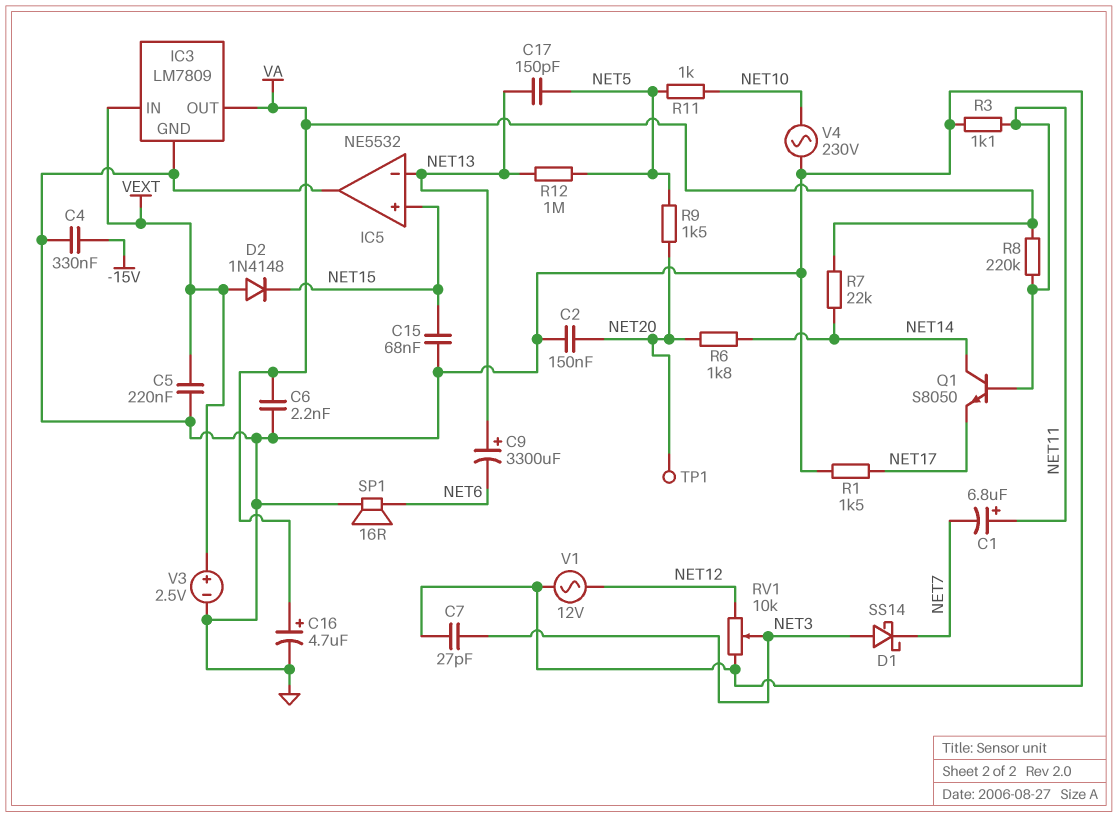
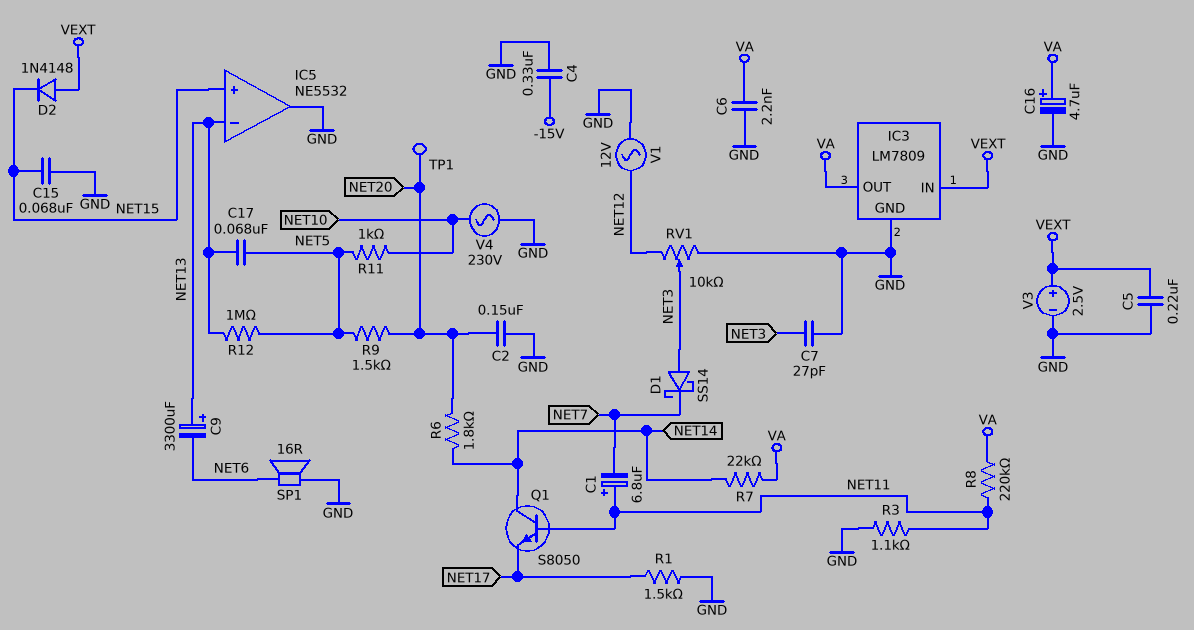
C17: 150pF (NET5, NET13) -> 68nF (NET5, NET13)

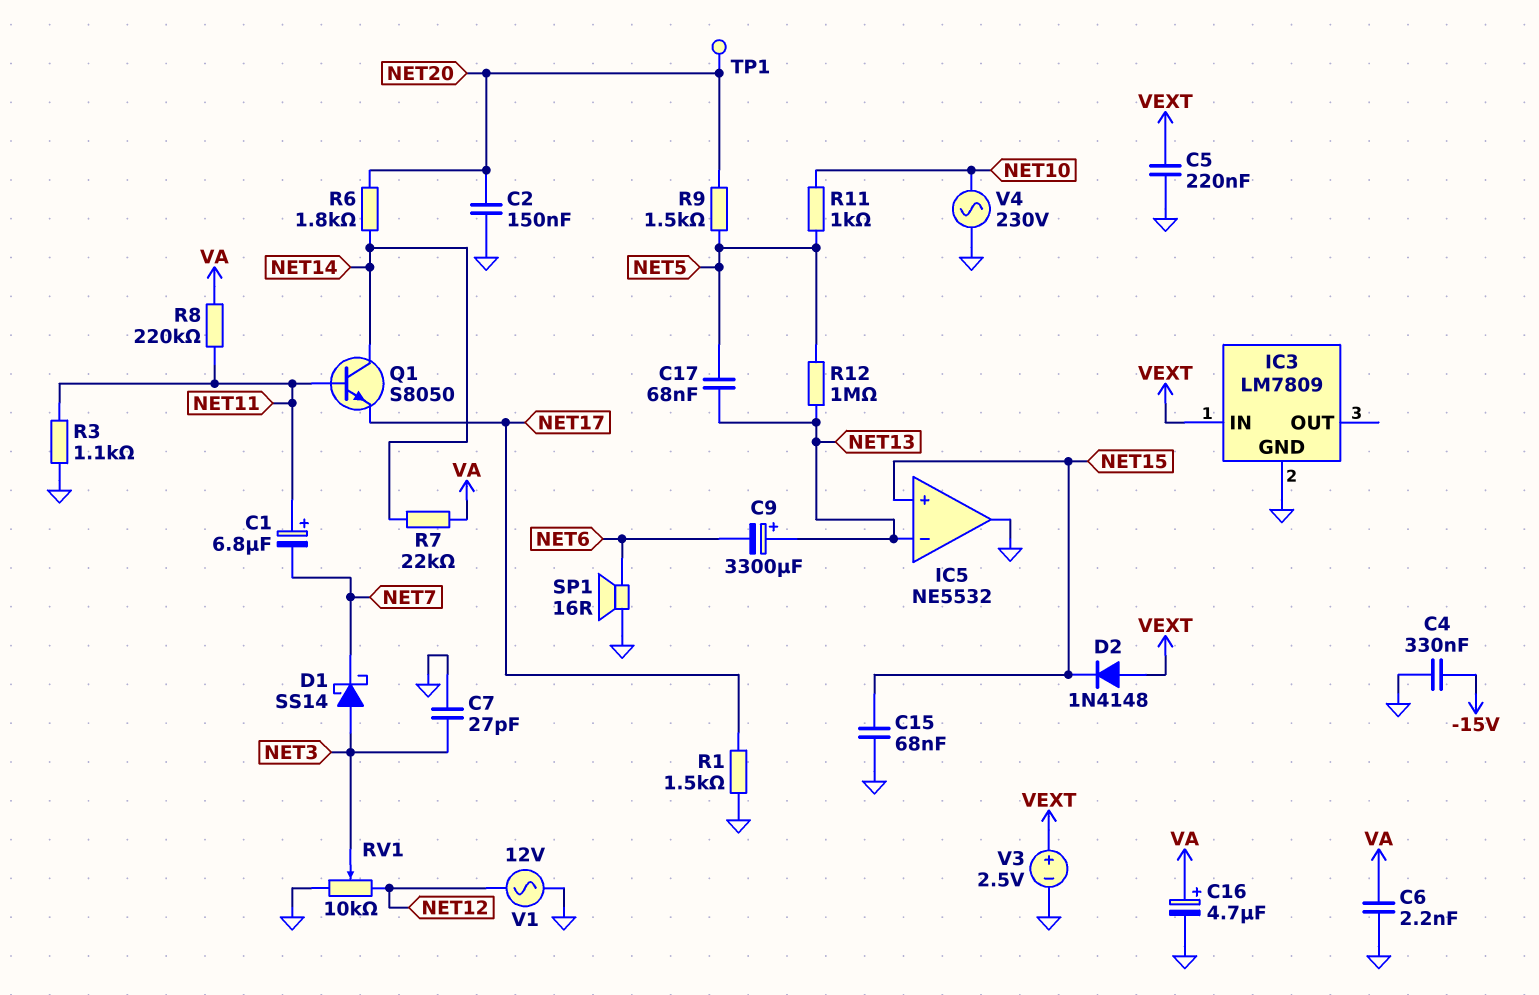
IC3 pin OUT: VA -> none

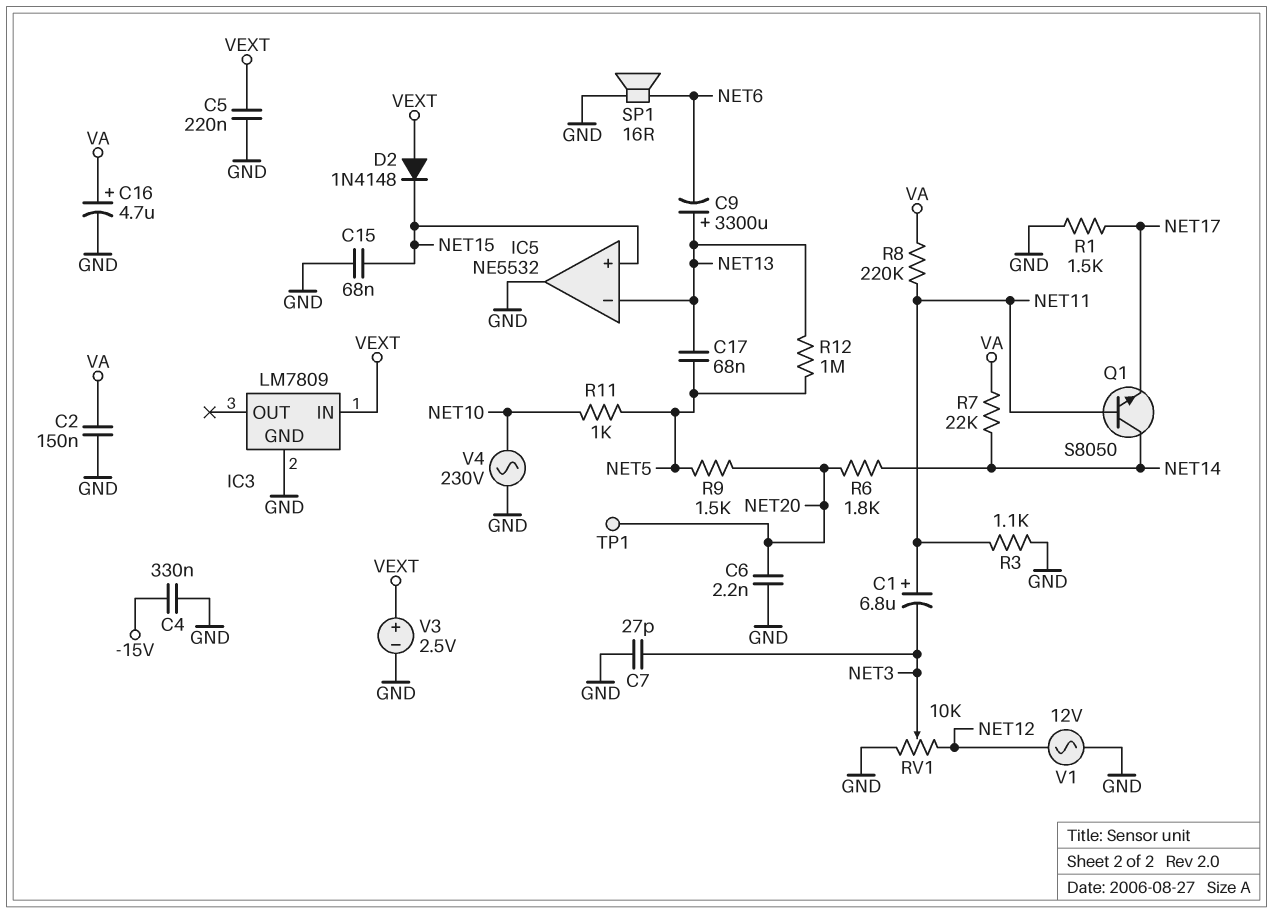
C1: 6.8uF (plus NET11, minus NET7) -> 6.8uF (plus NET11, minus NET3)
C2: 150nF (GND, NET20) -> 150nF (GND, VA)
C6: 2.2nF (GND, VA) -> 2.2nF (GND, NET20)
D1: schottky SS14 (A NET3, K NET7) -> none

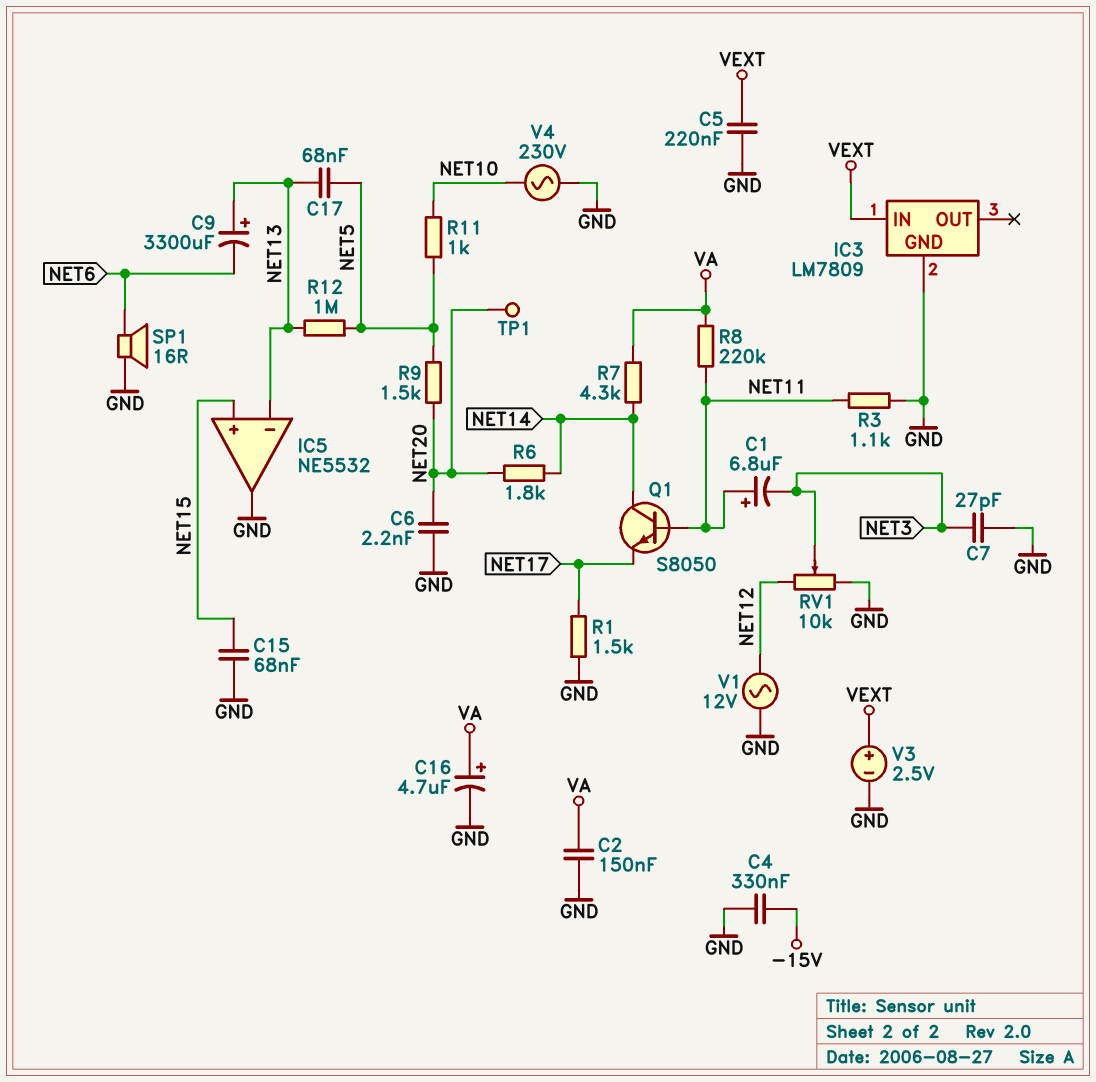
D2: diode 1N4148 (A VEXT, K NET15) -> none
R7: 22k (NET14, VA) -> 4.3k (NET14, VA)

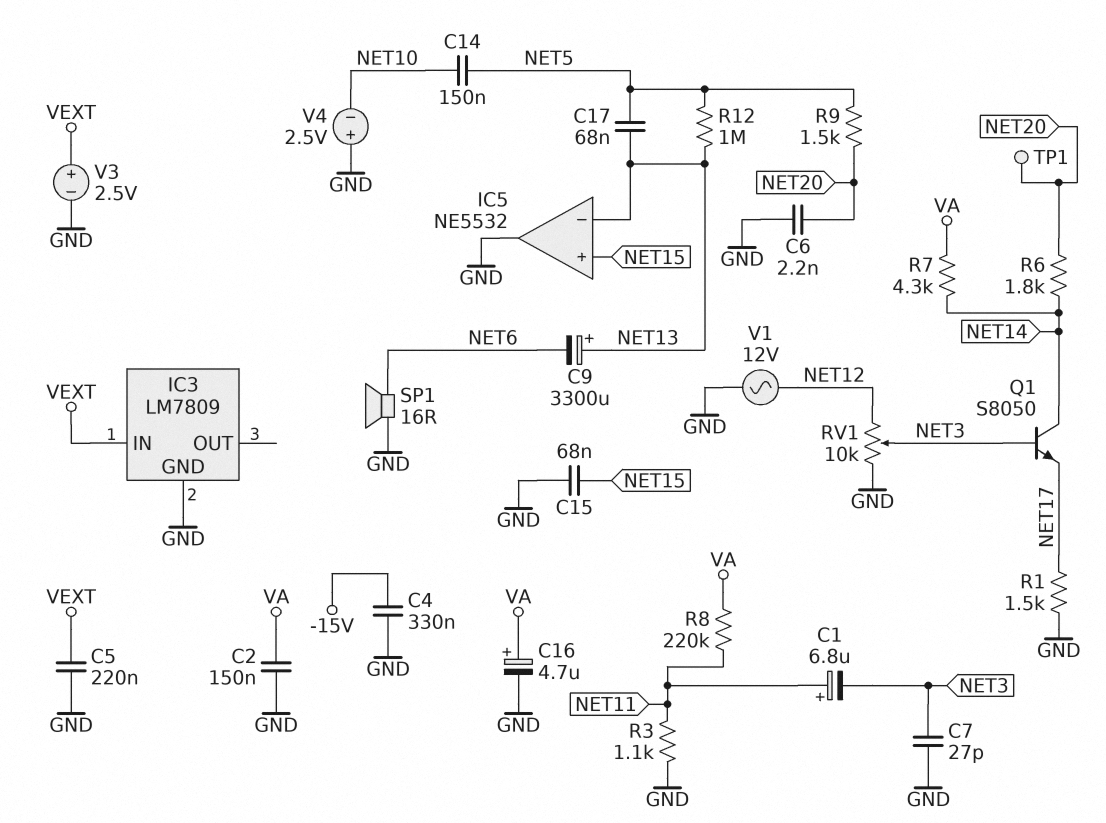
C14: none -> 150nF (NET5, NET10)
Q1: NPN S8050 (B NET11, C NET14, E NET17) -> NPN S8050 (B NET3, C NET14, E NET17)
R11: 1k (NET5, NET10) -> none
V4: AC 230V (GND, NET10) -> 2.5V (plus GND, minus NET10)

